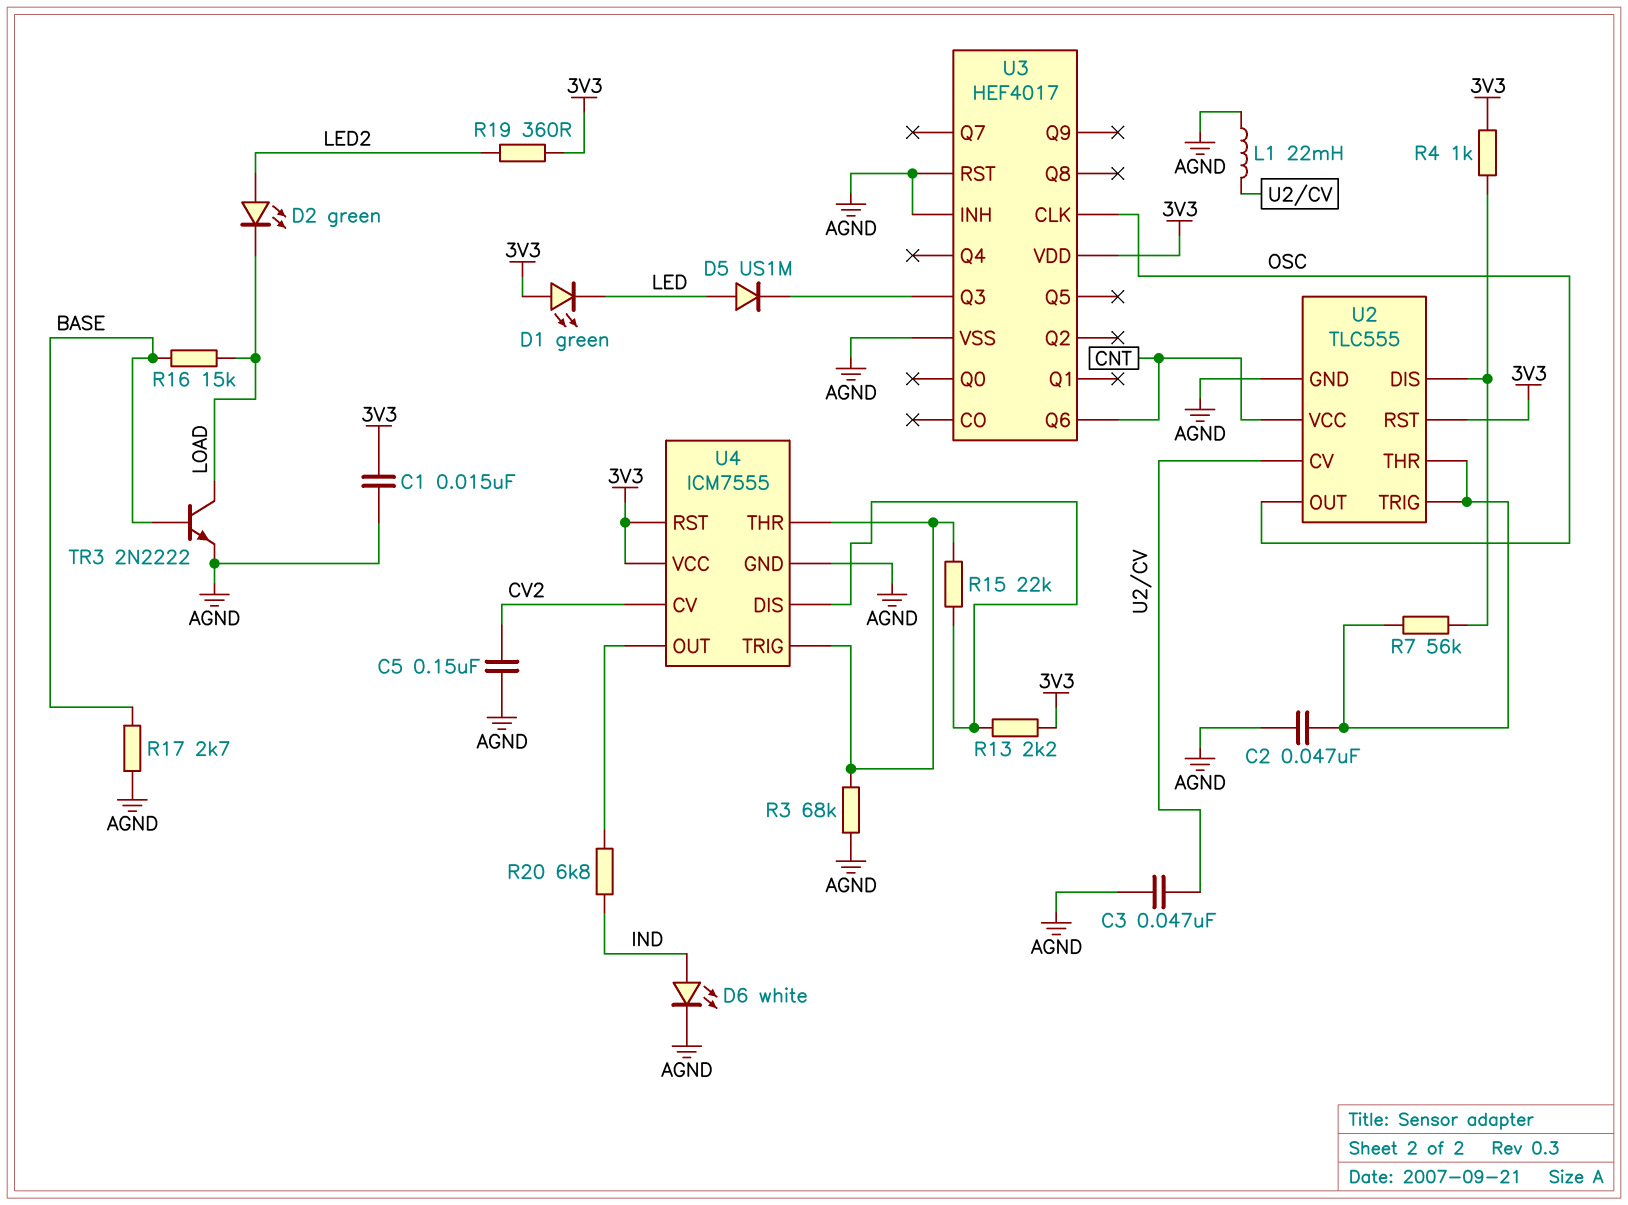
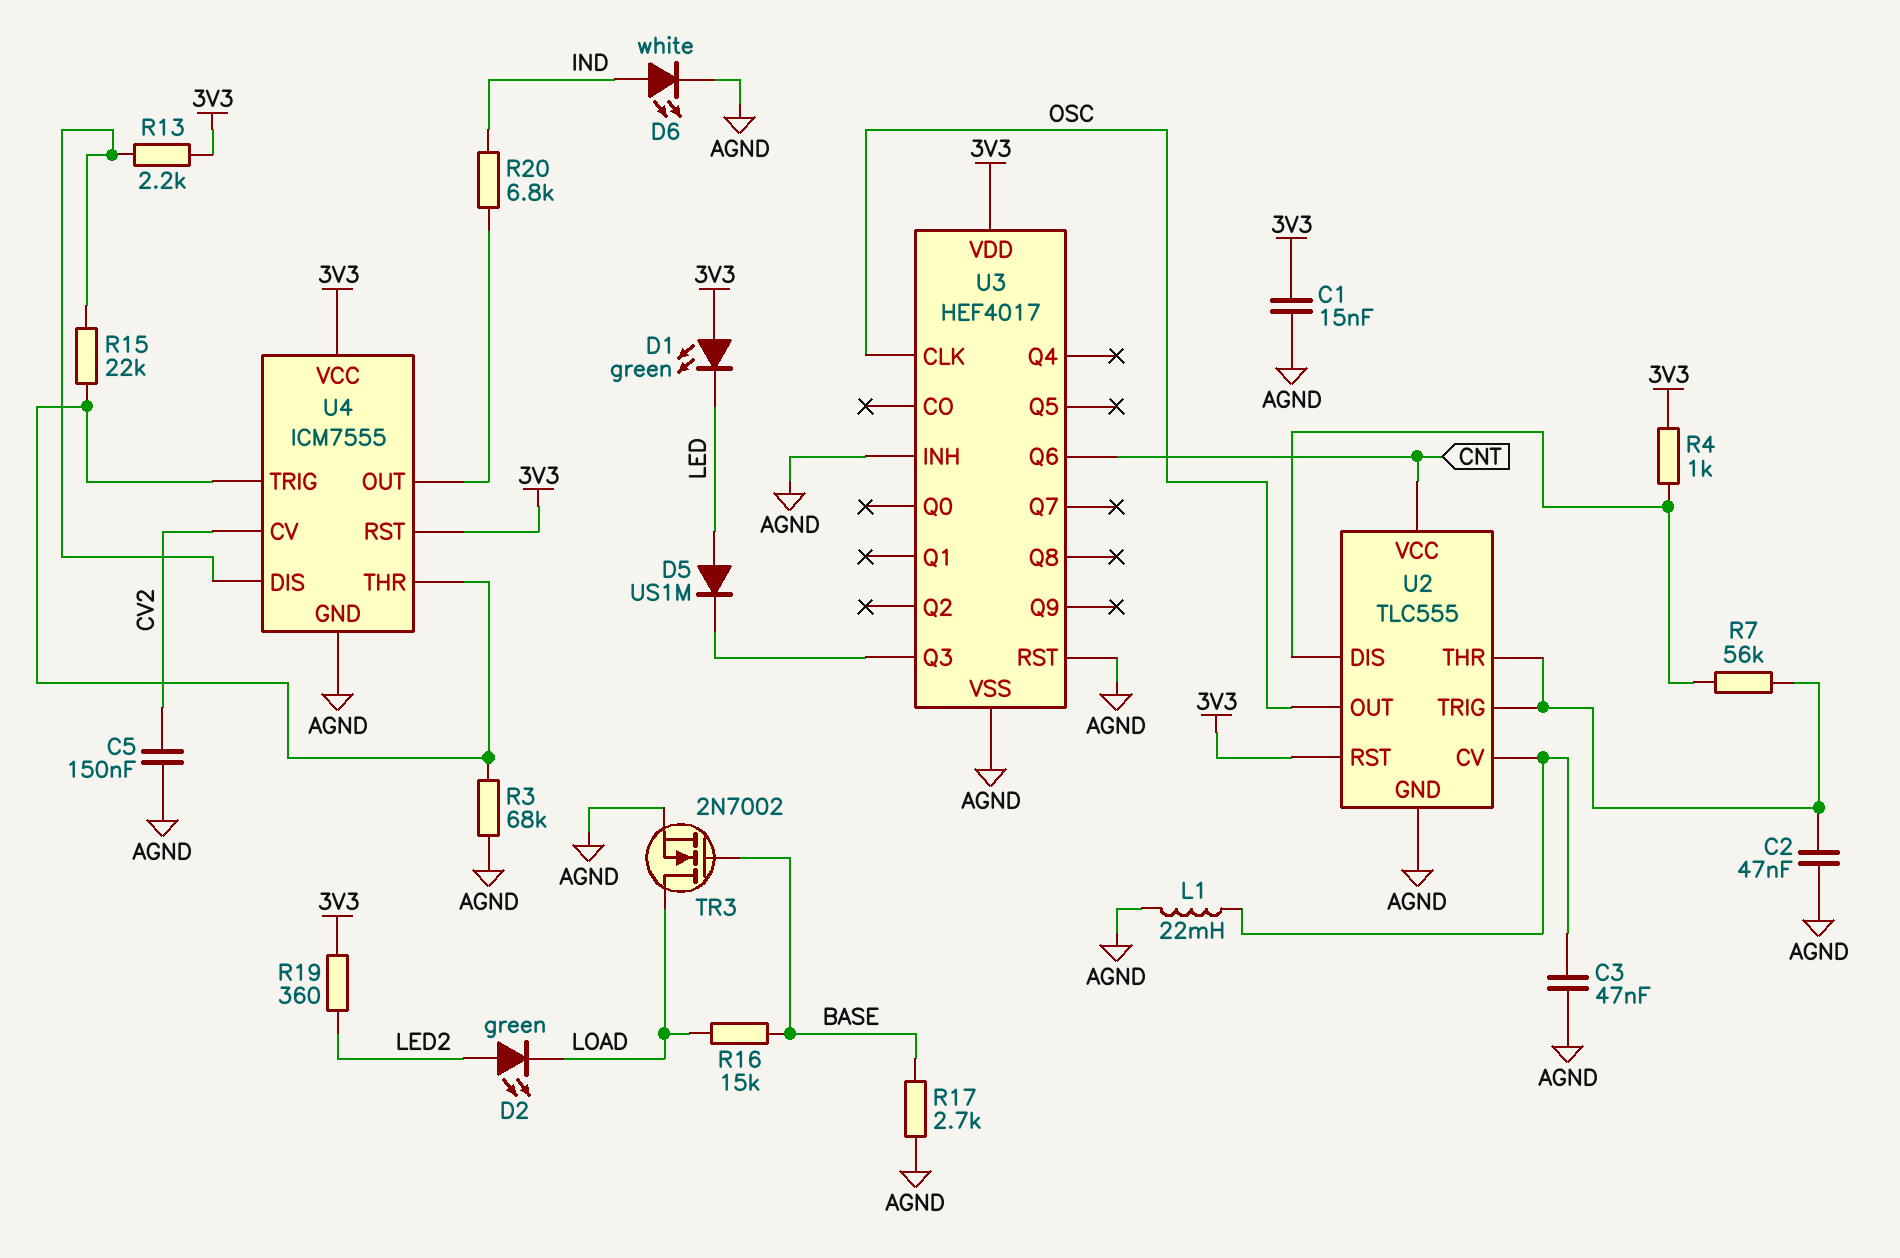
TR3: NPN 2N2222 (B BASE, C LOAD, E AGND) -> NMOS 2N7002 (G BASE, D LOAD, S AGND)

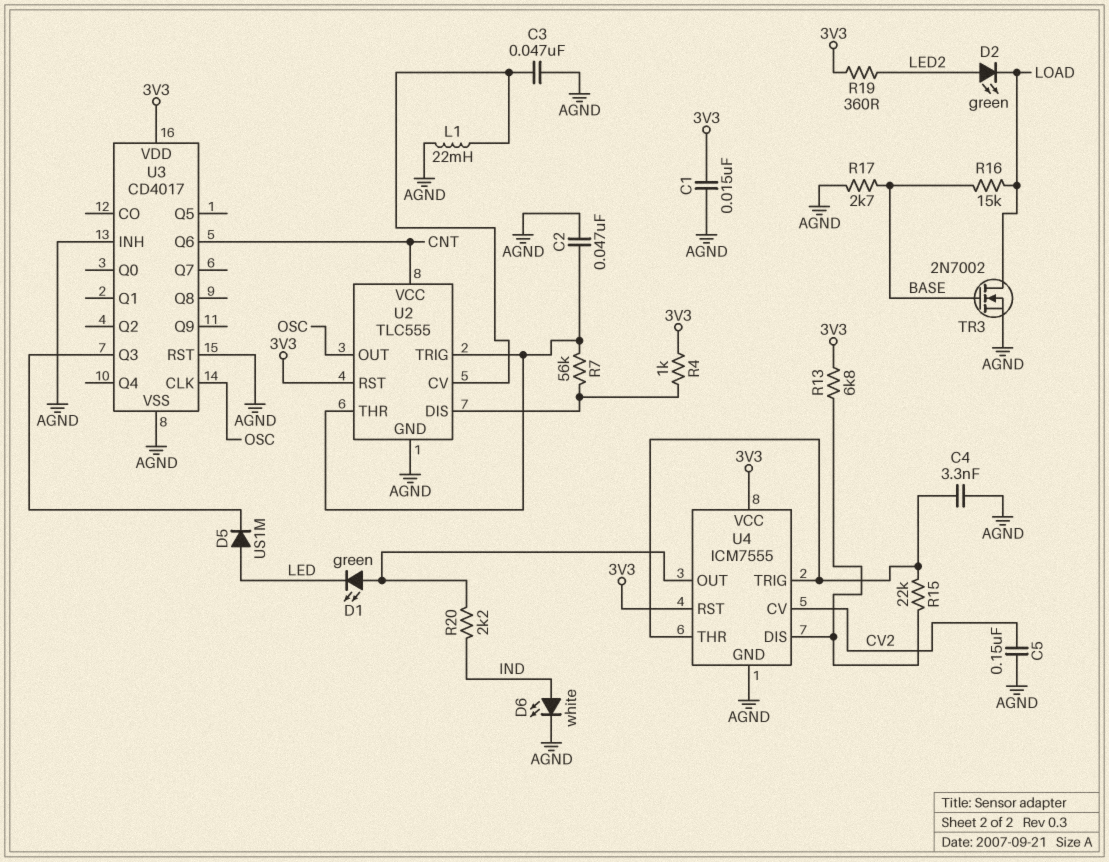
C4: none -> 3.3nF (AGND, U4/THR)
D1: LED green (A 3V3, K LED) -> LED green (A U4/OUT, K LED)
R3: 68k (AGND, U4/THR) -> none
R13: 2.2k (3V3, U4/DIS) -> 6.8k (3V3, U4/DIS)
R20: 6.8k (IND, U4/OUT) -> 2.2k (IND, U4/OUT)
U3: HEF4017 -> CD4017

